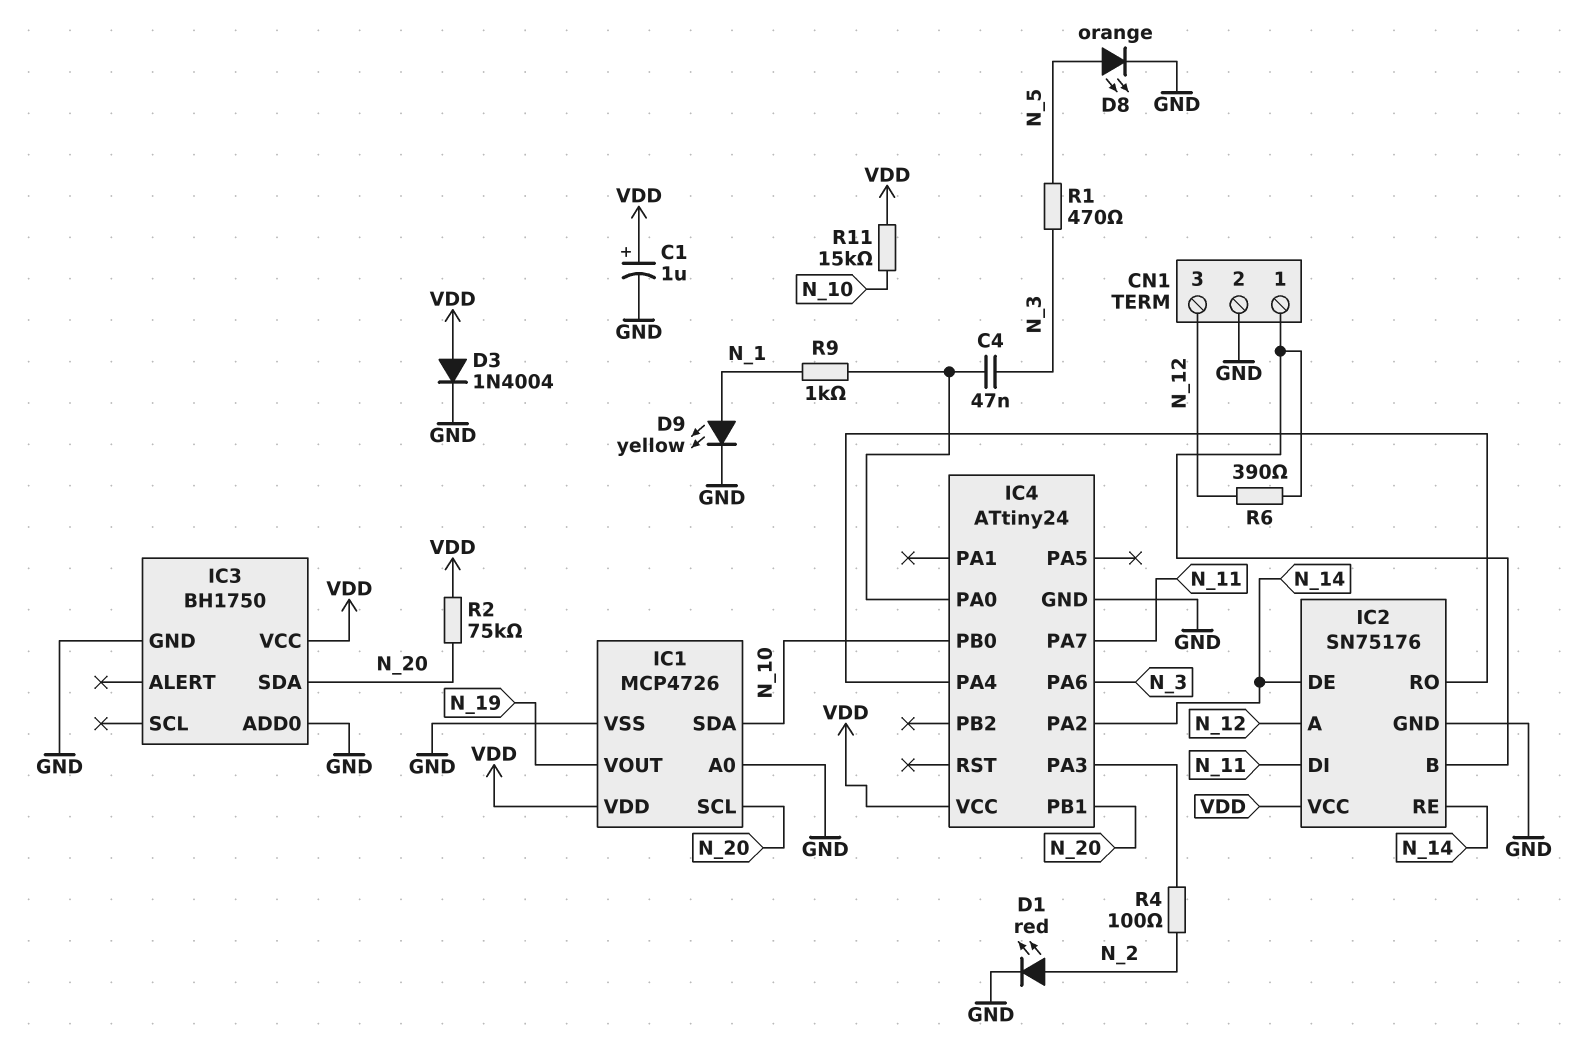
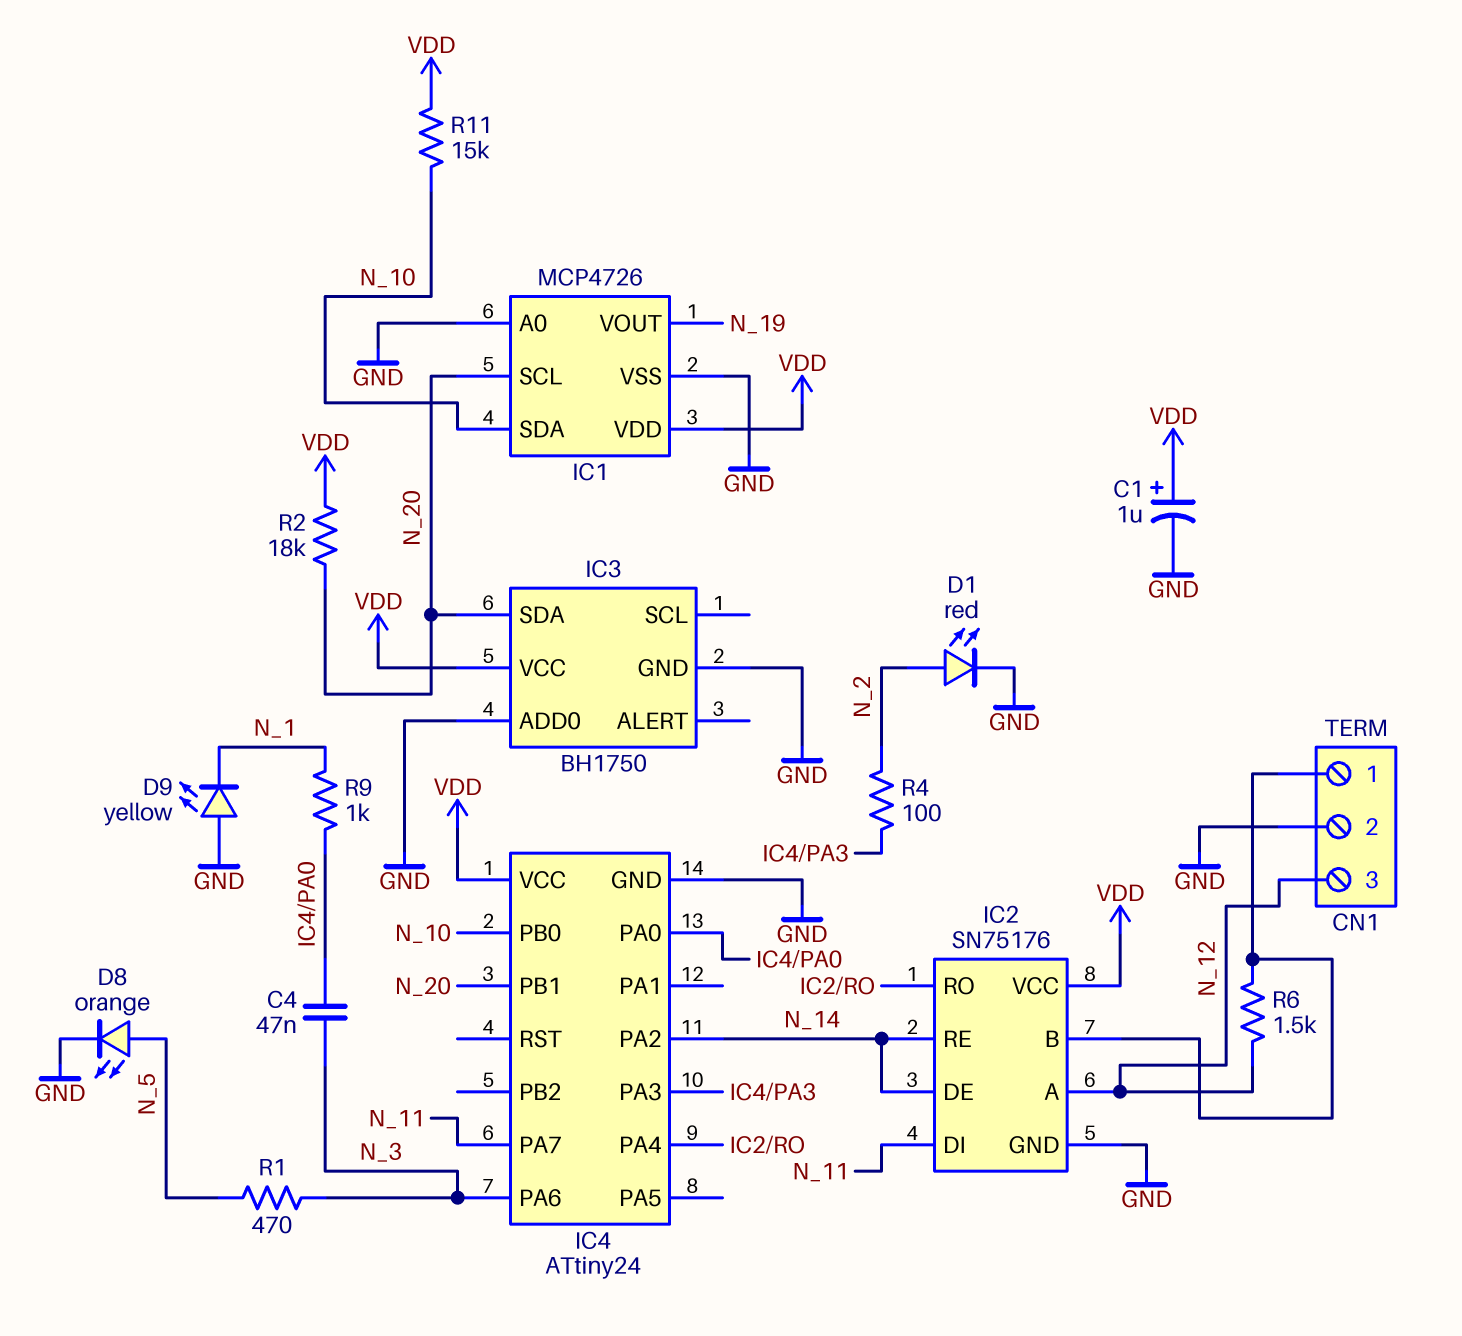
D3: diode 1N4004 (A VDD, K GND) -> none
D9: LED yellow (A N_1, K GND) -> LED yellow (A GND, K N_1)
R2: 75k (N_20, VDD) -> 18k (N_20, VDD)
R6: 390 (CN1/1, N_12) -> 1.5k (CN1/1, N_12)

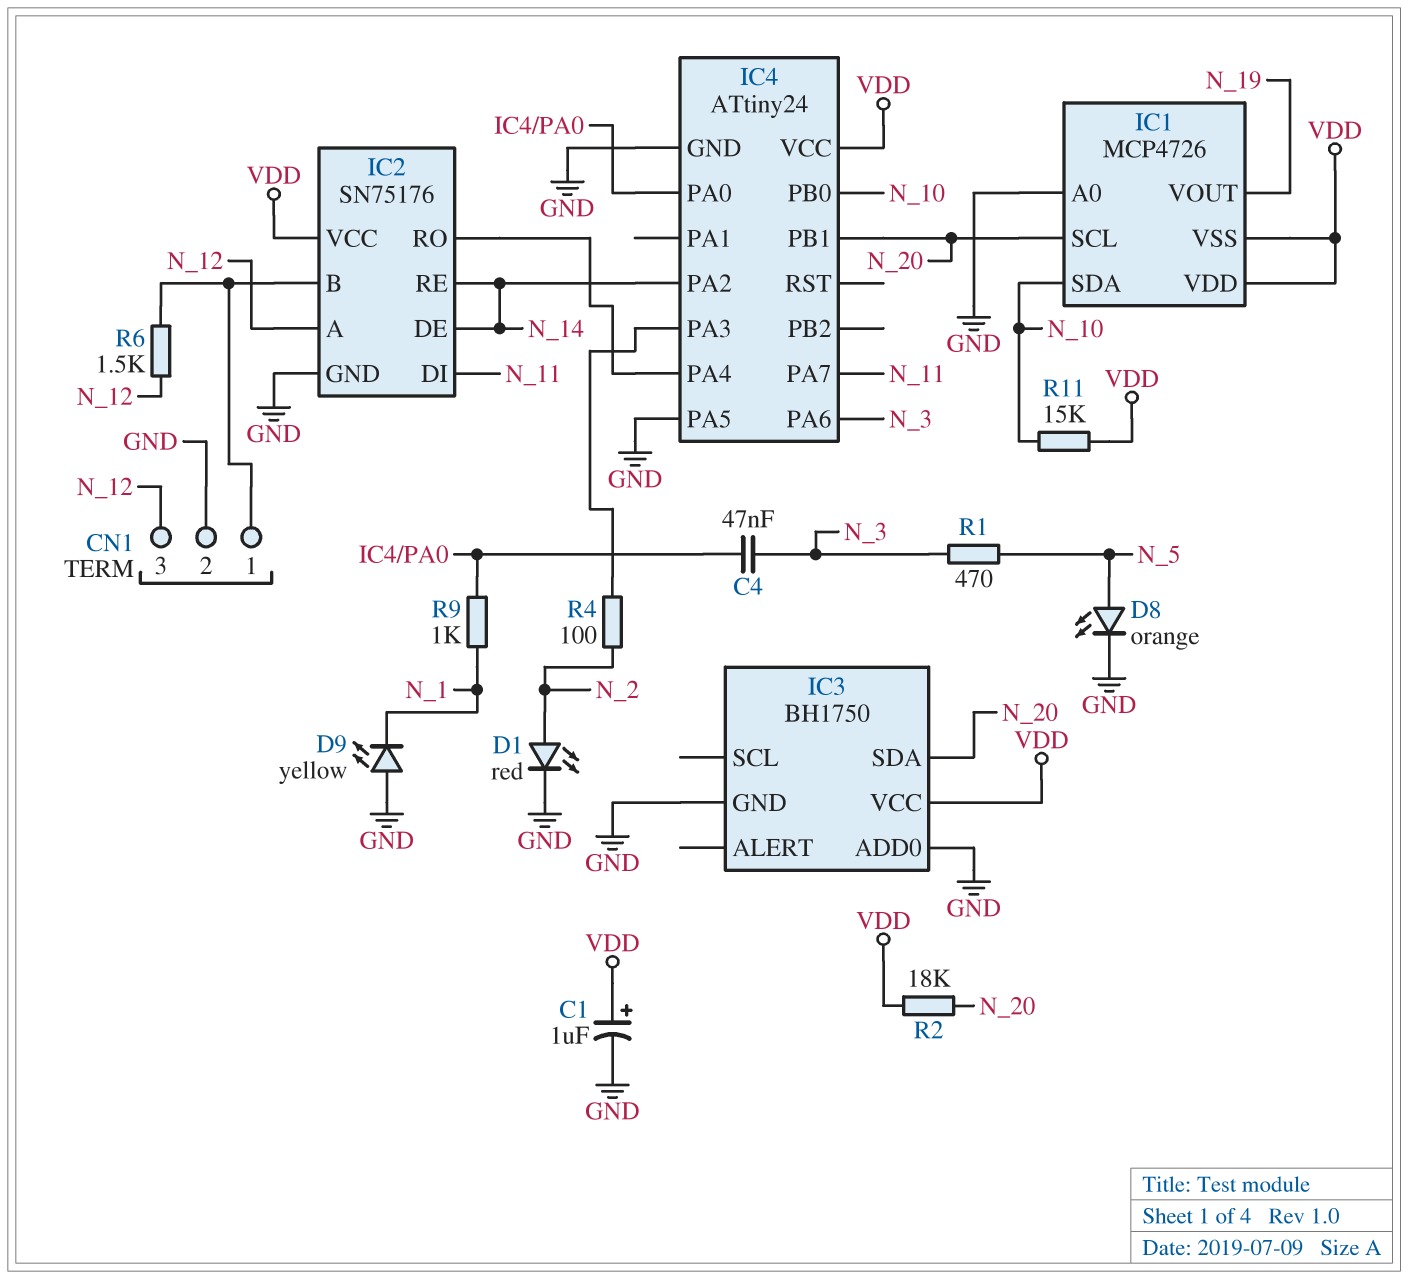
IC1 pin VSS: GND -> VDD
IC4 pin PA5: none -> GND

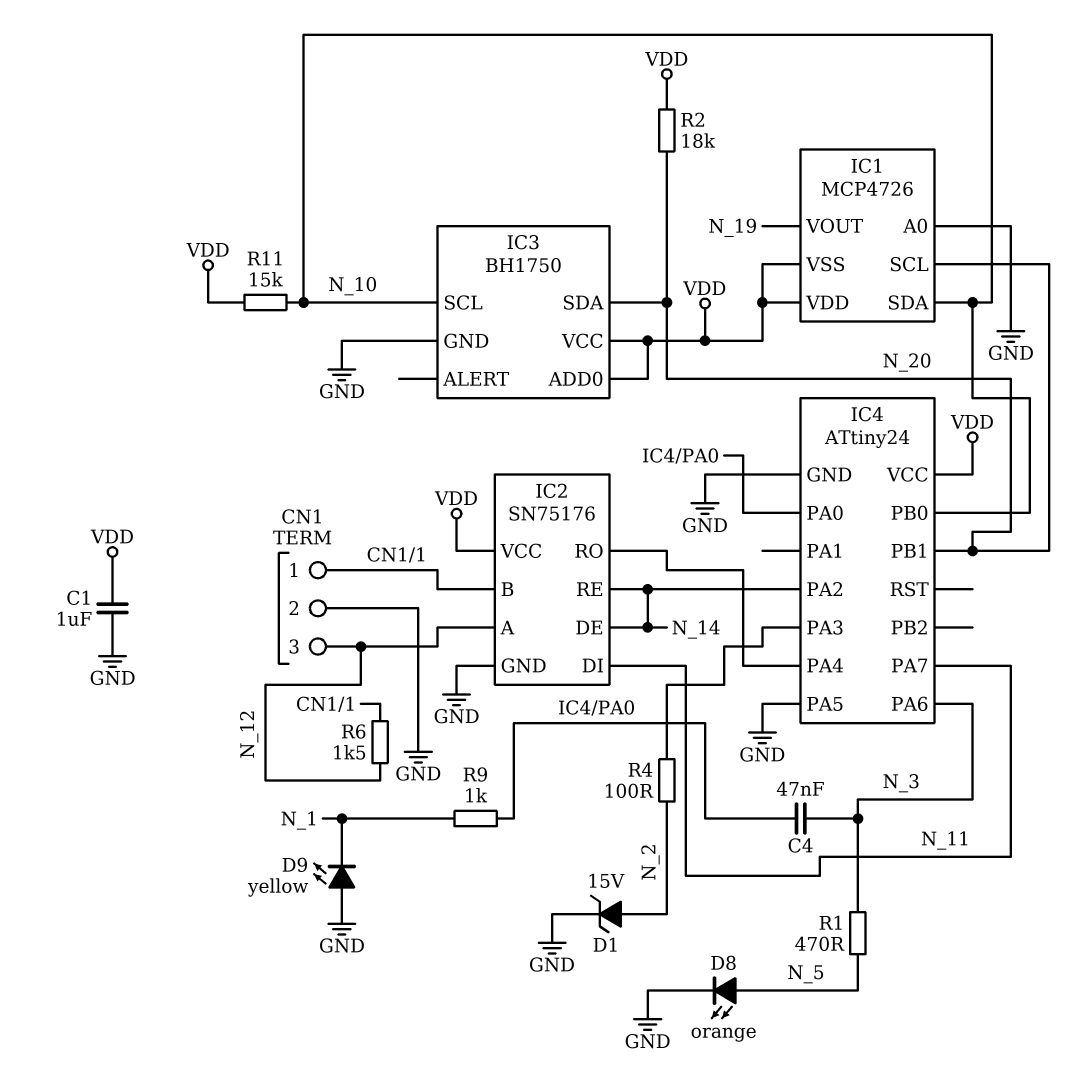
C1: 1uF (plus VDD, minus GND) -> 1uF (GND, VDD)
D1: LED red (A N_2, K GND) -> zener 15V (A N_2, K GND)
IC3 pin ADD0: GND -> VDD
IC3 pin SCL: none -> N_10

